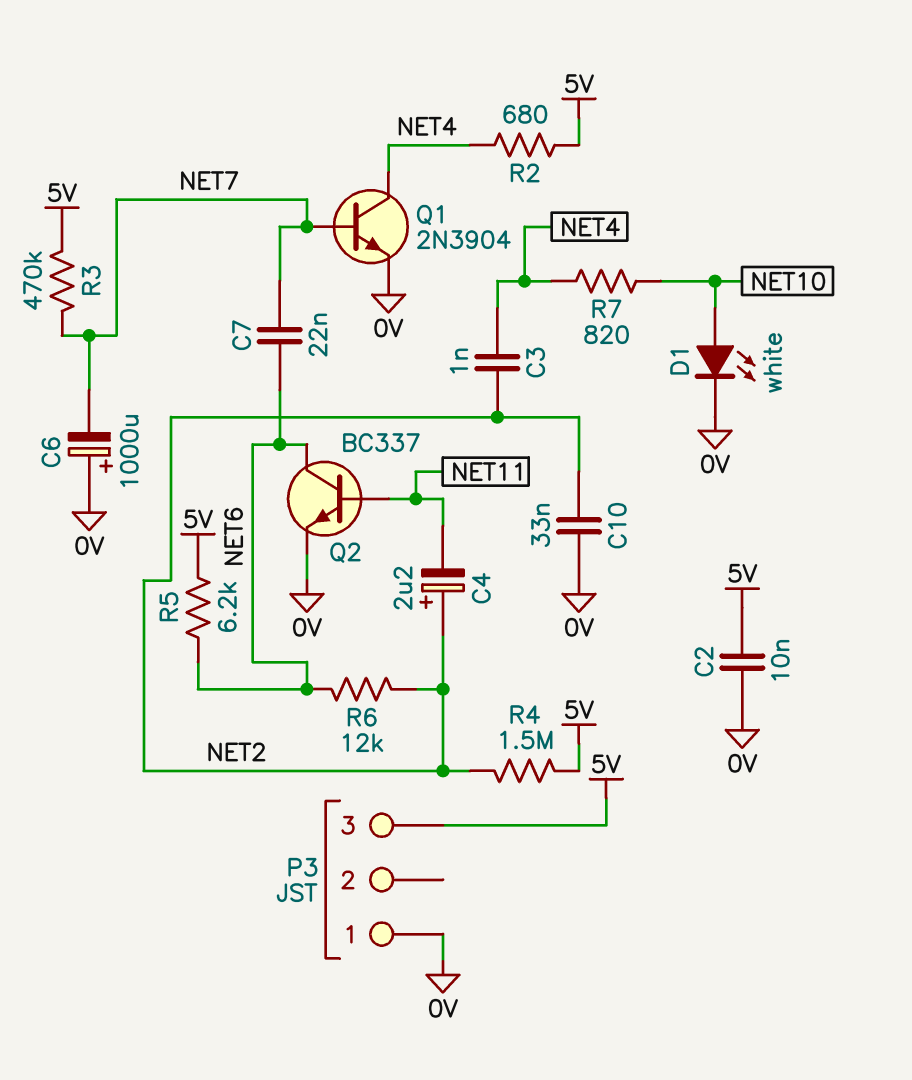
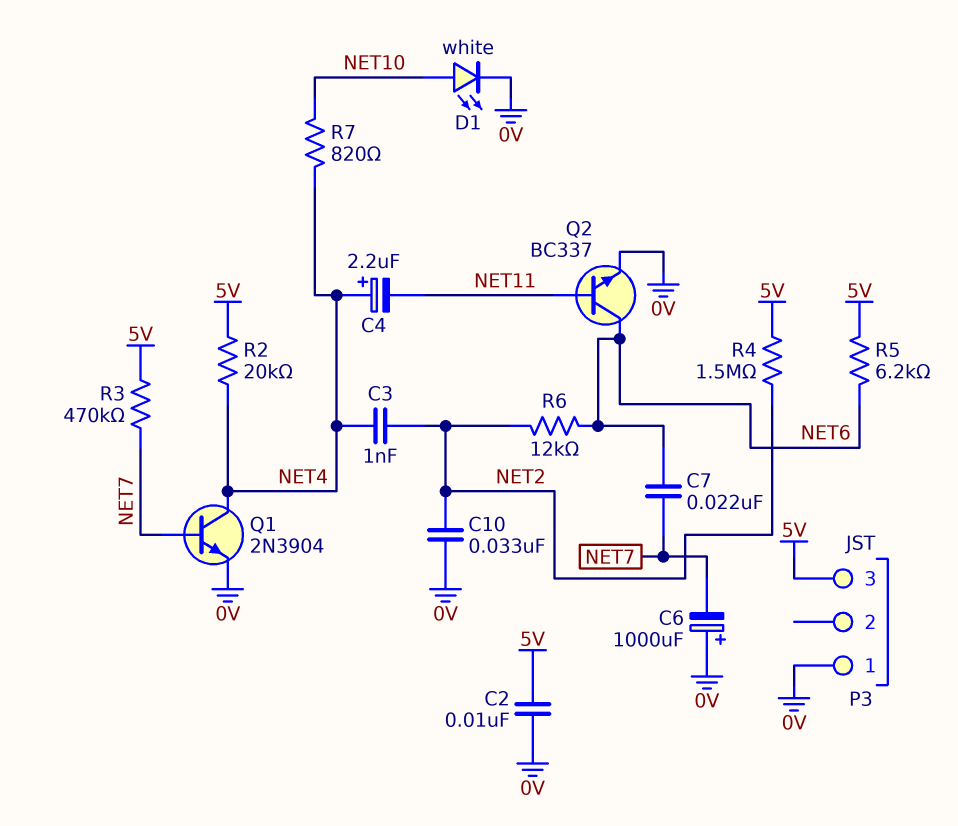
C4: 2.2uF (plus NET2, minus NET11) -> 2.2uF (plus NET4, minus NET11)
R2: 680 (5V, NET4) -> 20k (5V, NET4)

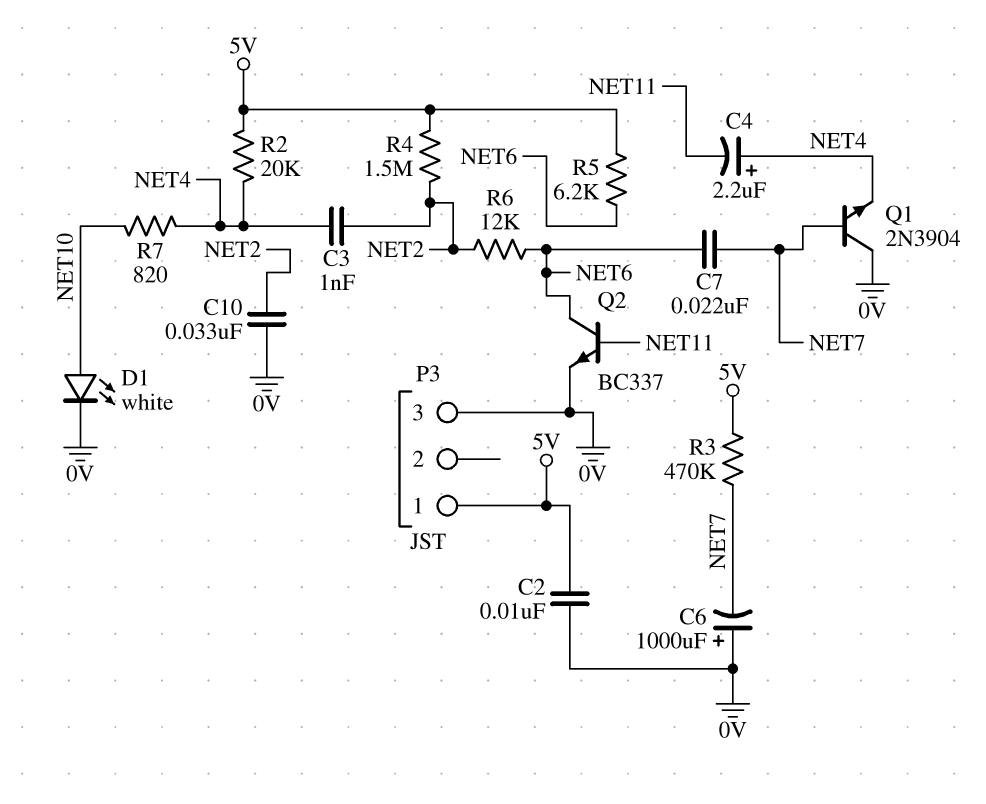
P3 pin 1: 0V -> 5V
P3 pin 3: 5V -> 0V
Q1: NPN 2N3904 (B NET7, C NET4, E 0V) -> NPN 2N3904 (B NET7, C 0V, E NET4)

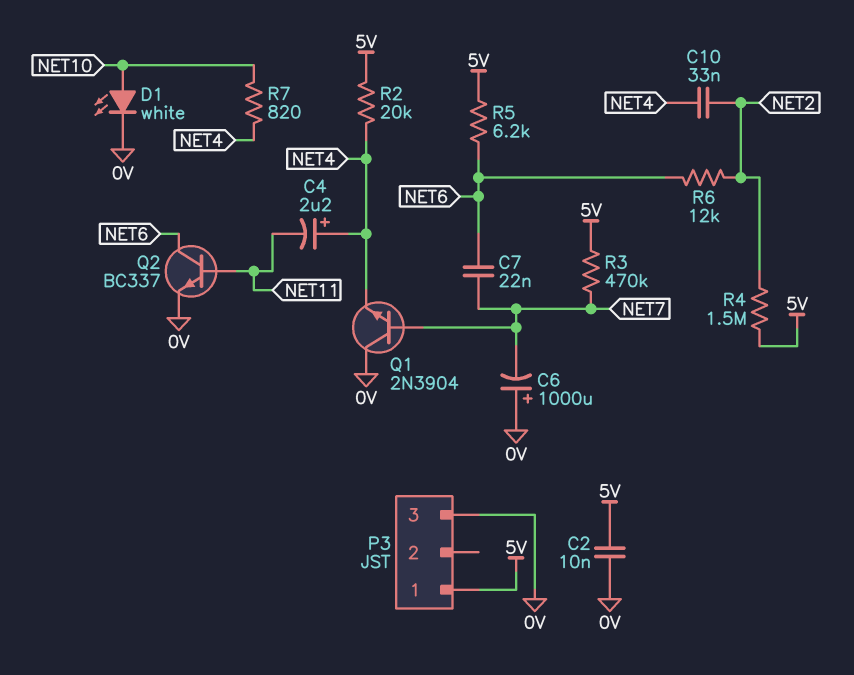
C3: 1nF (NET2, NET4) -> none
C10: 33nF (0V, NET2) -> 33nF (NET2, NET4)

